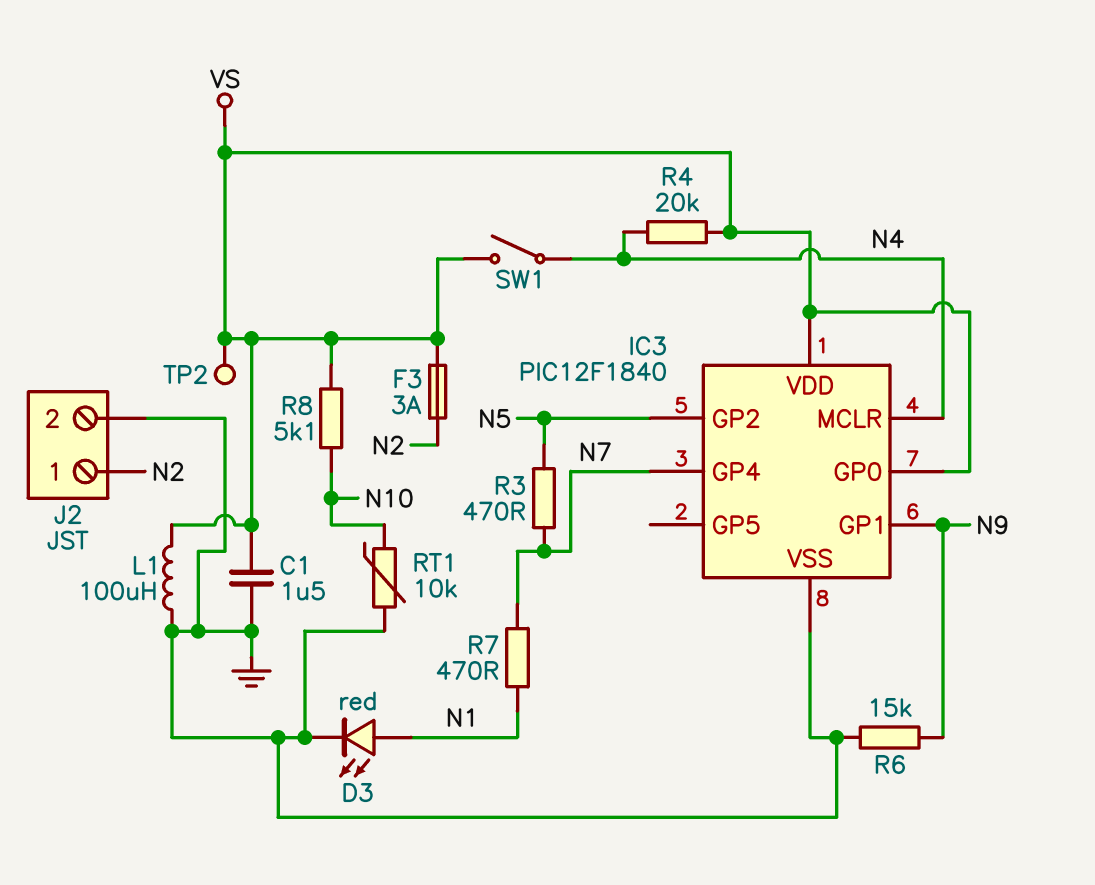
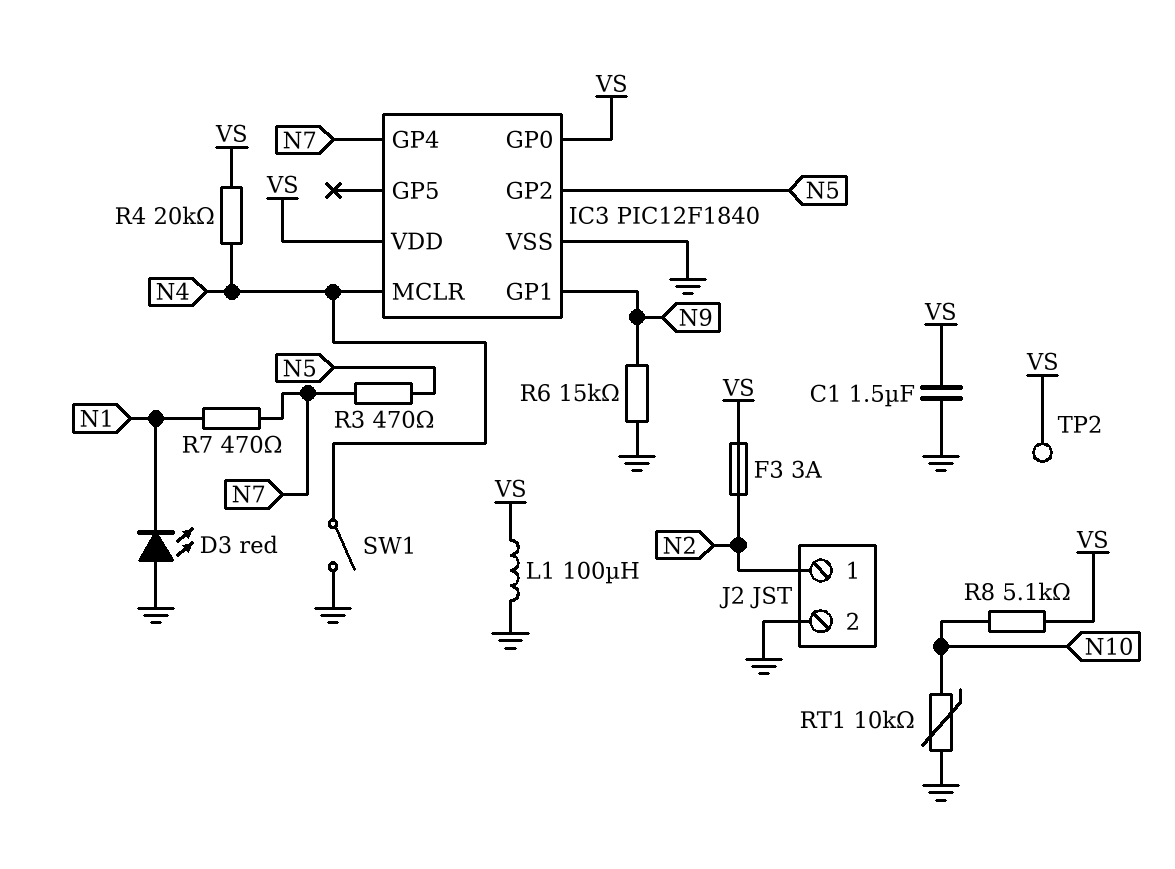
D3: LED red (A N1, K GND) -> LED red (A GND, K N1)
SW1: switch (N4, VS) -> switch (GND, N4)

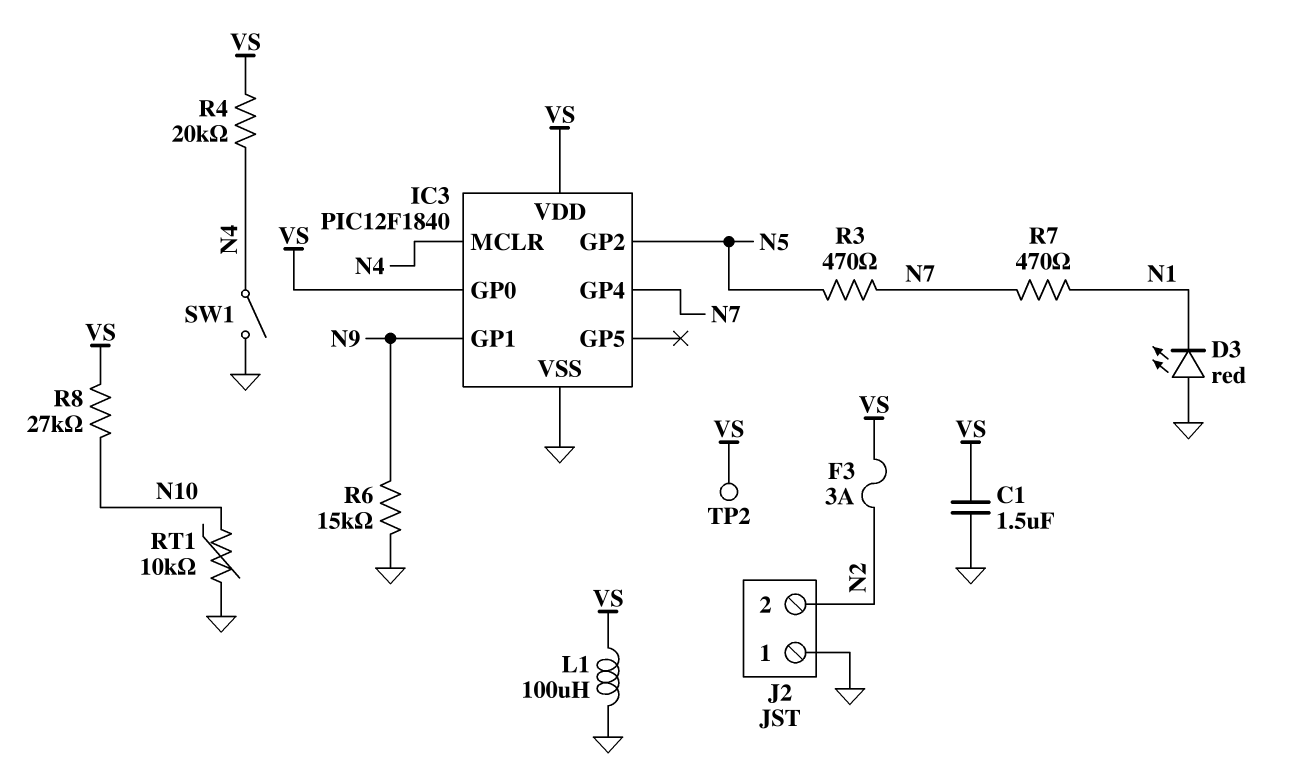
J2 pin 1: N2 -> GND
J2 pin 2: GND -> N2
R8: 5.1k (N10, VS) -> 27k (N10, VS)

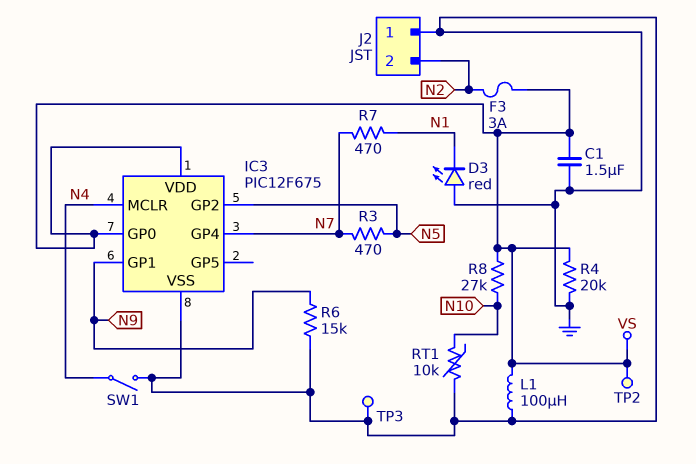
IC3: PIC12F1840 -> PIC12F675
R4: 20k (N4, VS) -> 20k (GND, VS)
TP3: none -> test point (GND)

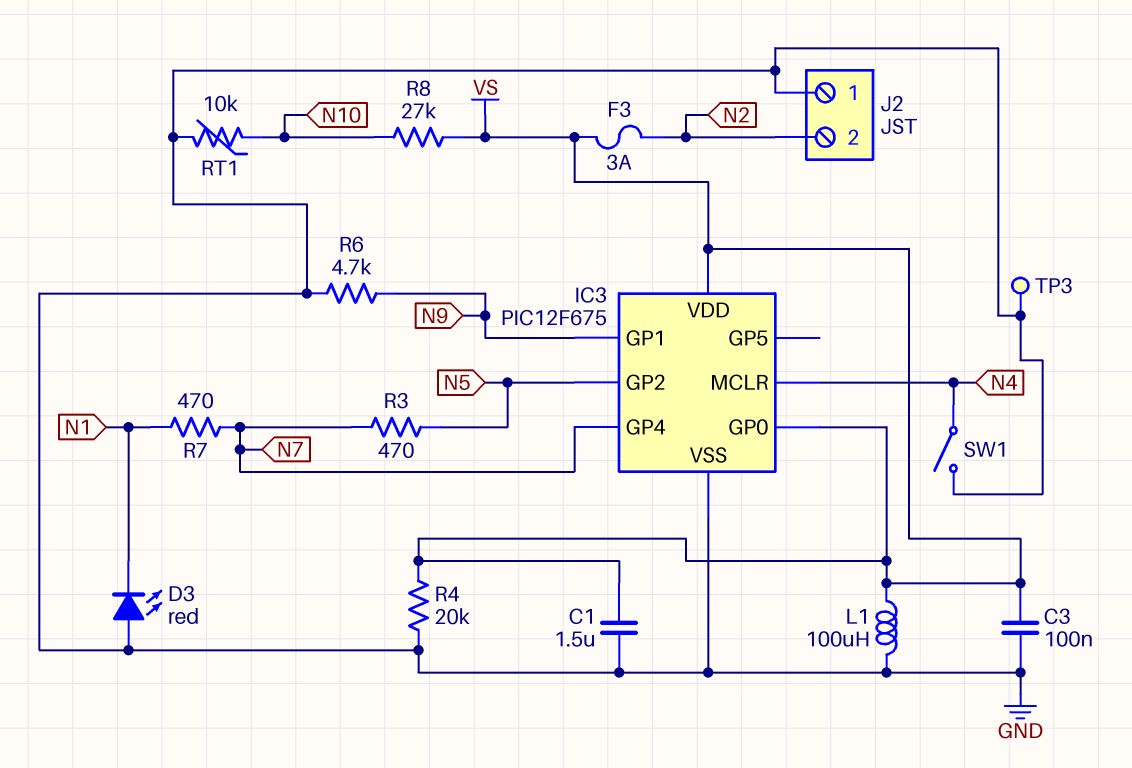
C3: none -> 100nF (GND, VS)
R6: 15k (GND, N9) -> 4.7k (GND, N9)
TP2: test point (VS) -> none

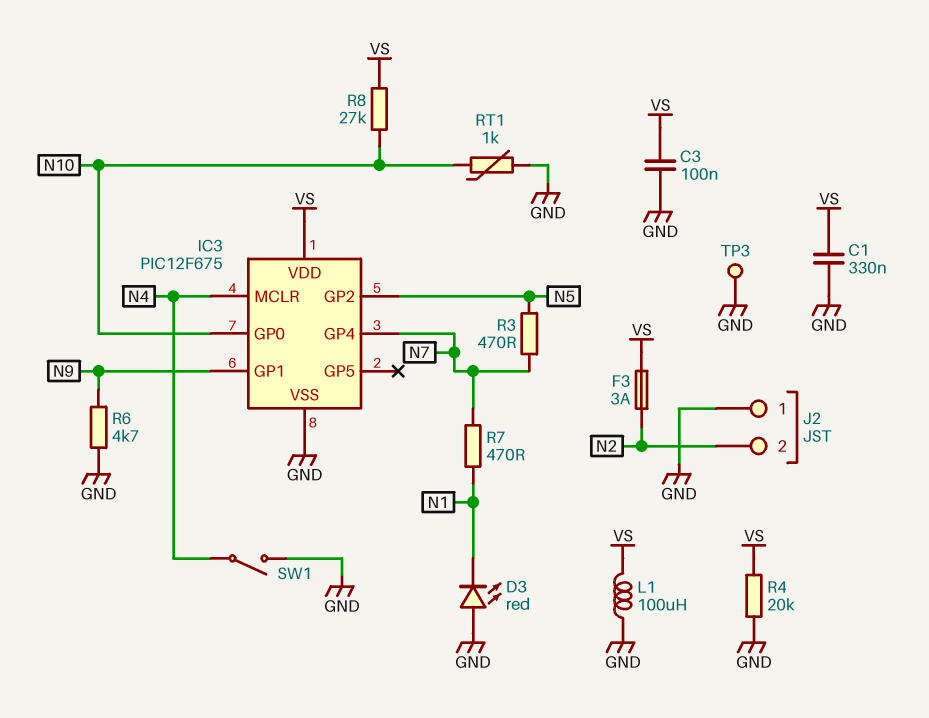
C1: 1.5uF (GND, VS) -> 330nF (GND, VS)
IC3 pin GP0: VS -> N10
RT1: 10k (GND, N10) -> 1k (GND, N10)

